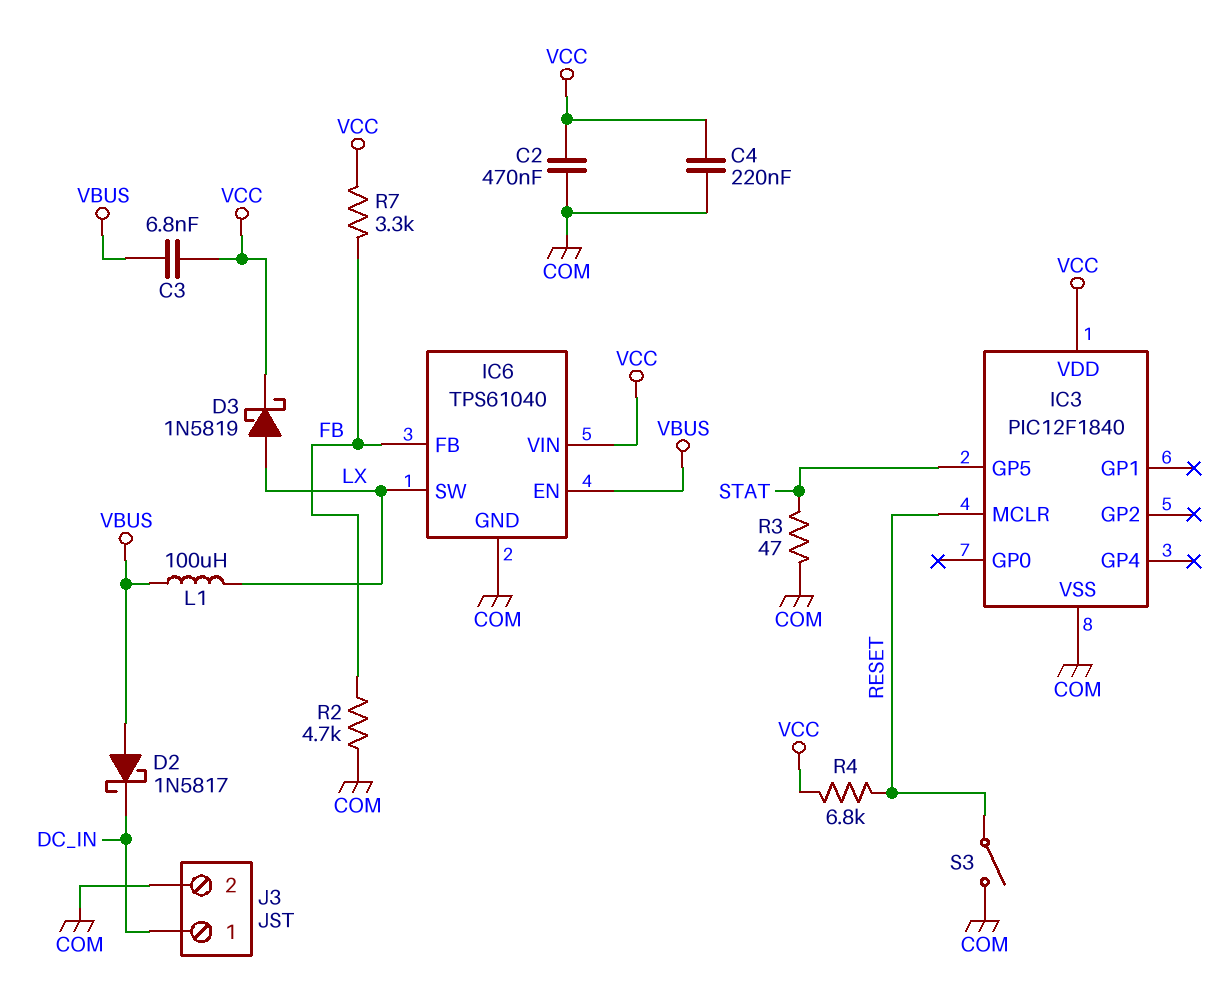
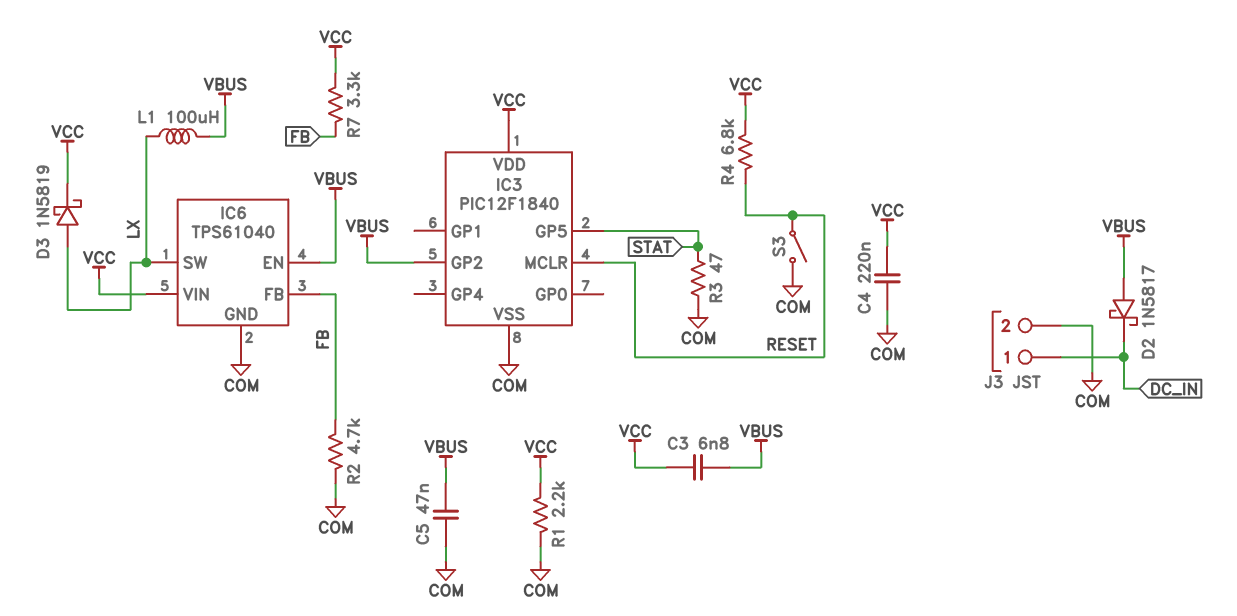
C2: 470nF (COM, VCC) -> none
C5: none -> 47nF (COM, VBUS)
IC3 pin GP2: none -> VBUS
R1: none -> 2.2k (COM, VCC)

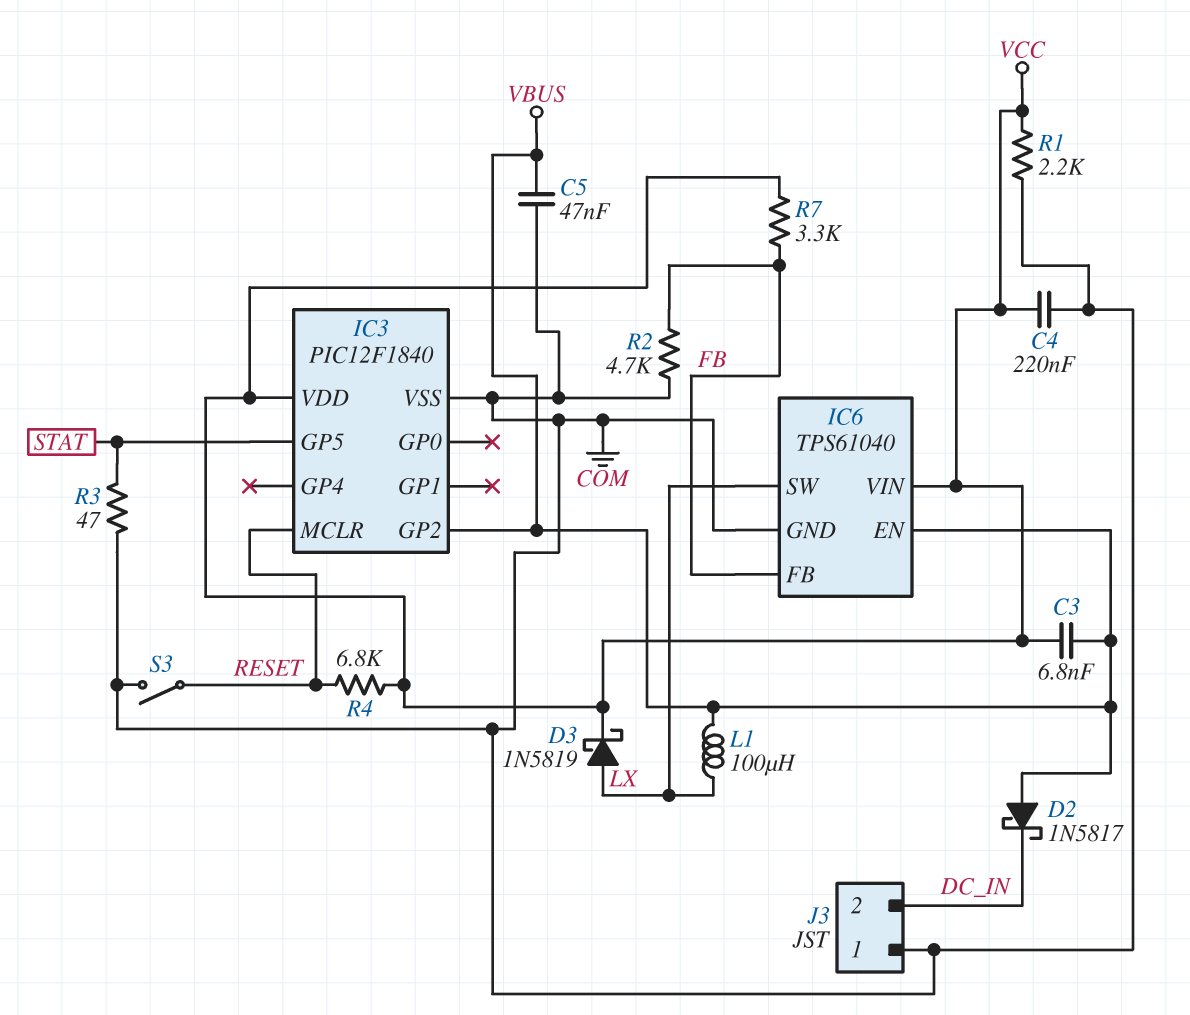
J3 pin 1: DC_IN -> COM
J3 pin 2: COM -> DC_IN

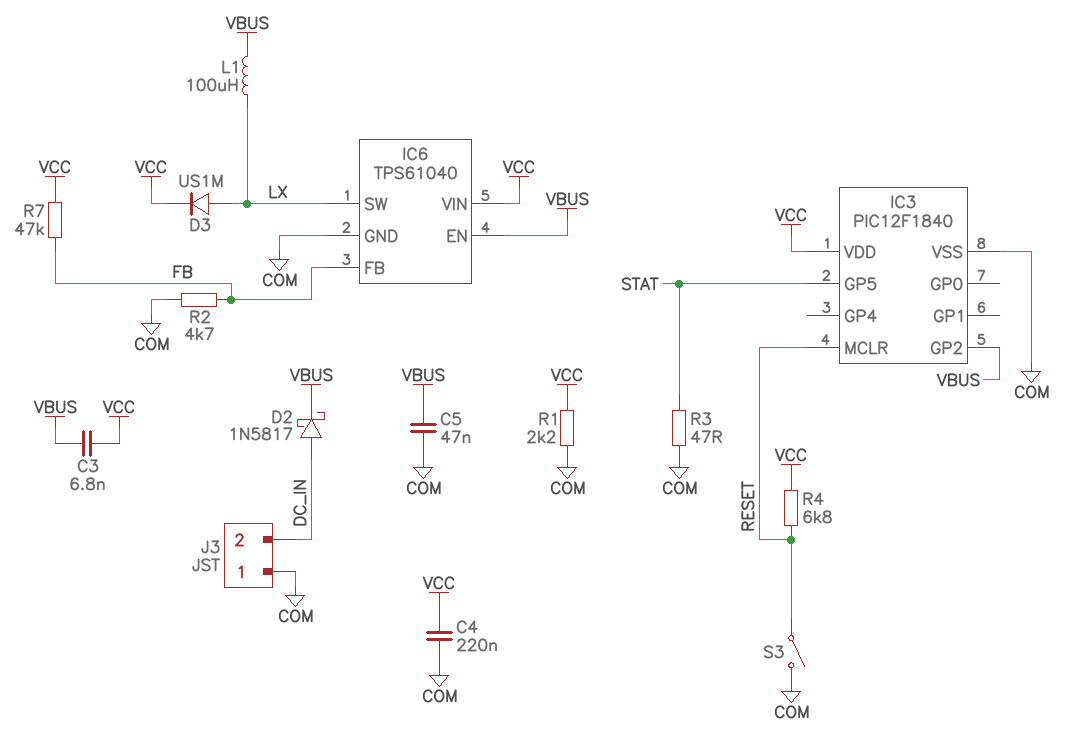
D2: schottky 1N5817 (A VBUS, K DC_IN) -> schottky 1N5817 (A DC_IN, K VBUS)
D3: schottky 1N5819 (A LX, K VCC) -> diode US1M (A LX, K VCC)
R7: 3.3k (FB, VCC) -> 47k (FB, VCC)

